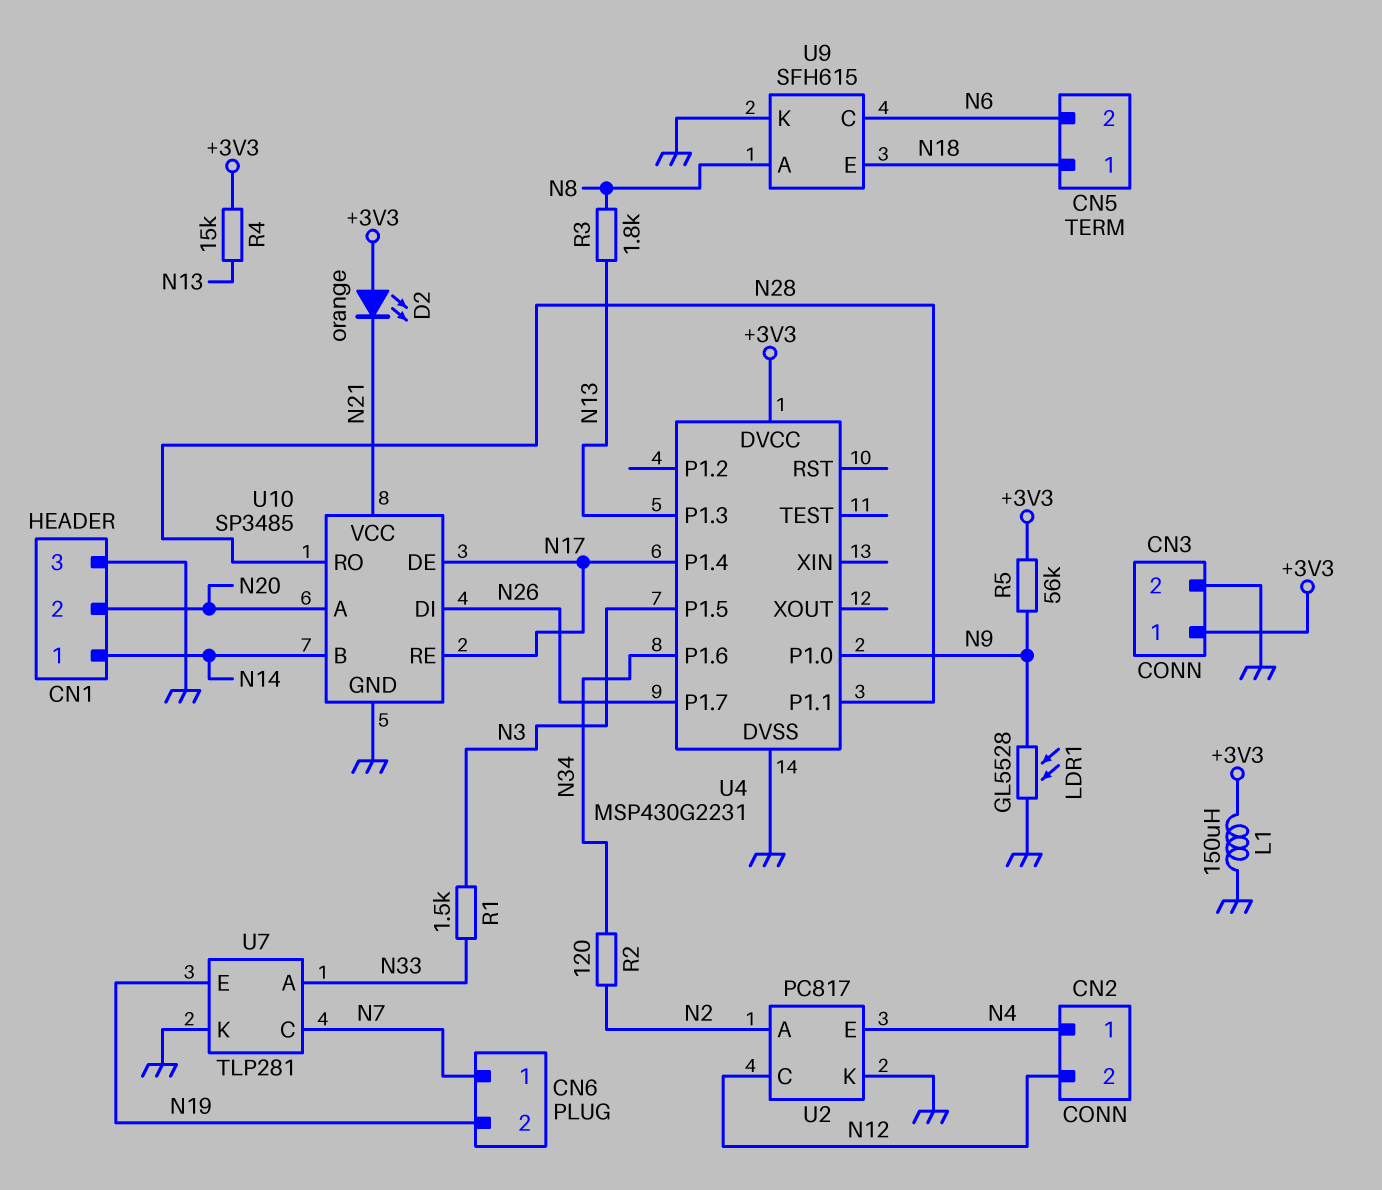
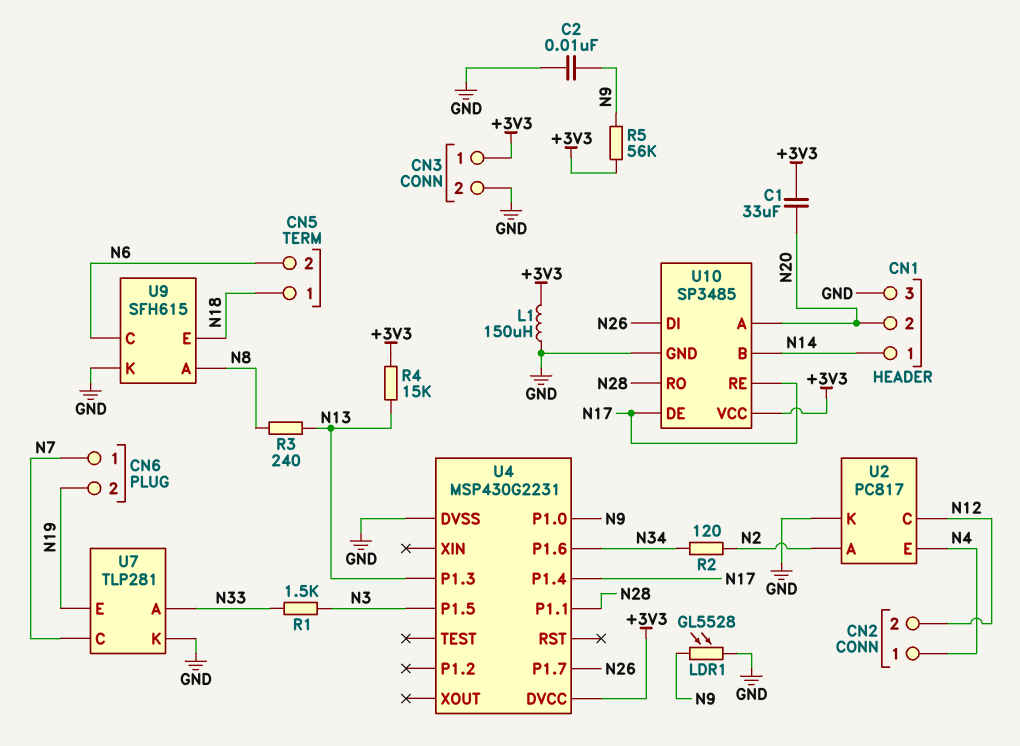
C1: none -> 33uF (+3V3, N20)
C2: none -> 10nF (GND, N9)
D2: LED orange (A +3V3, K N21) -> none
R3: 1.8k (N8, N13) -> 240 (N8, N13)
U10 pin VCC: N21 -> +3V3

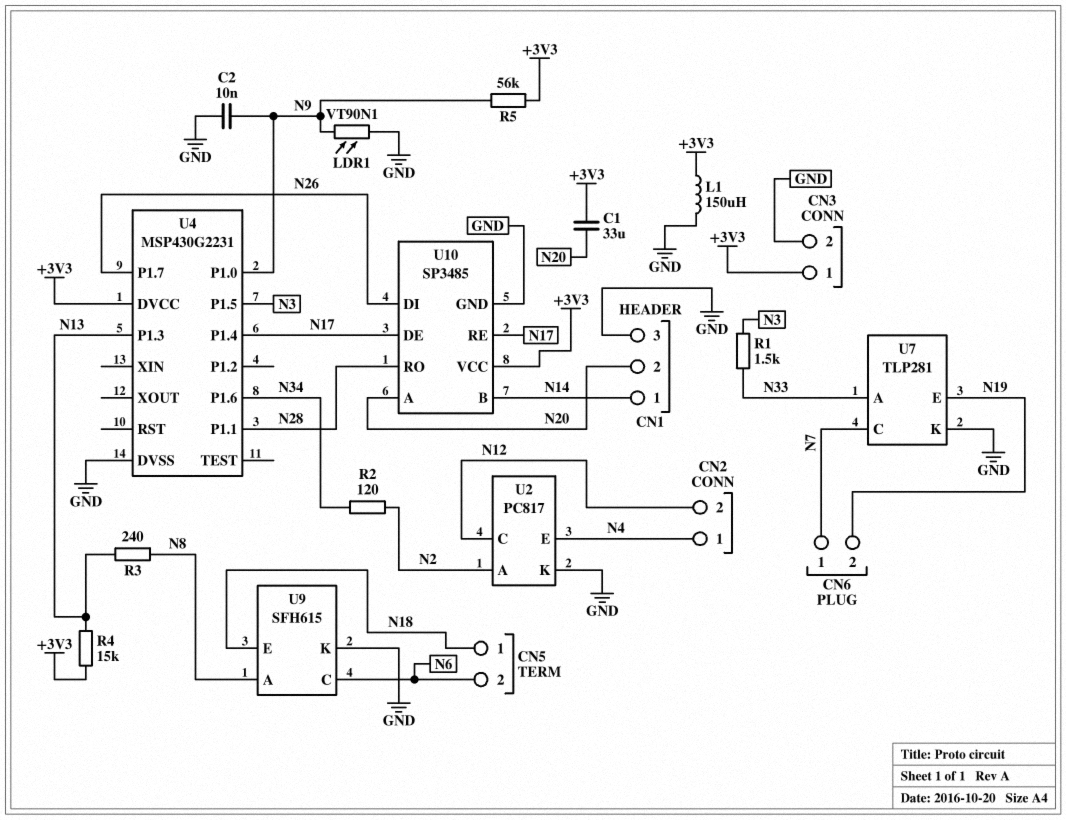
LDR1: GL5528 (GND, N9) -> VT90N1 (GND, N9)

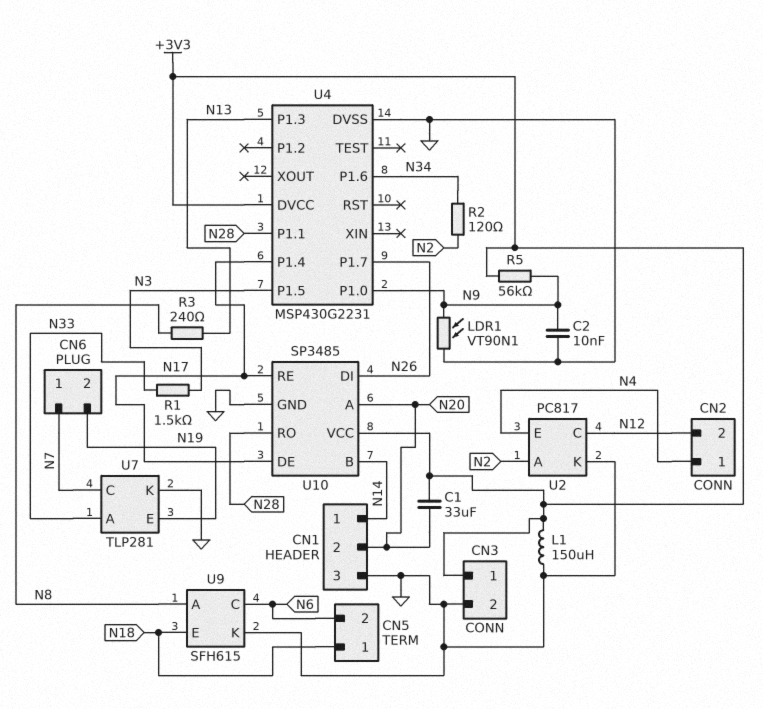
R4: 15k (+3V3, N13) -> none

